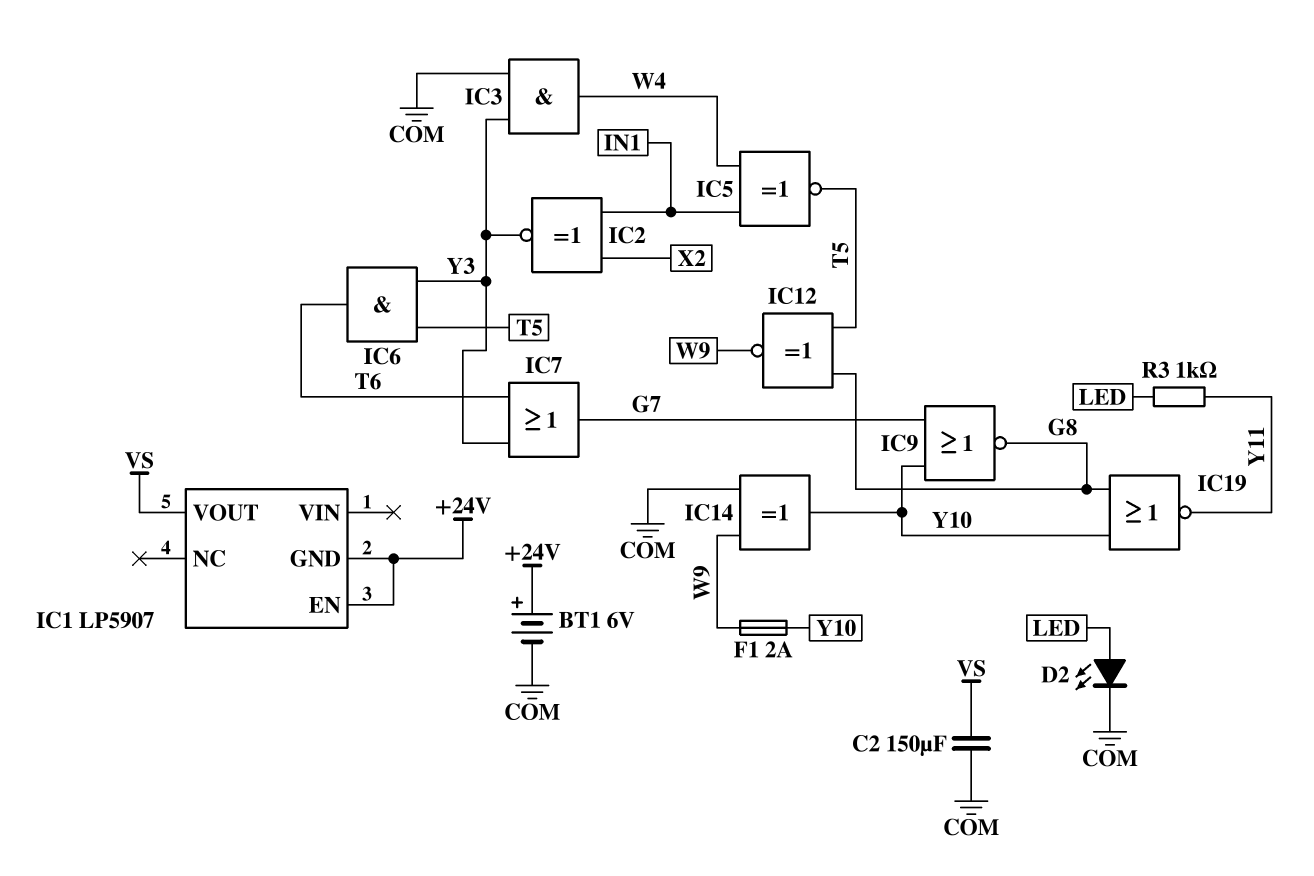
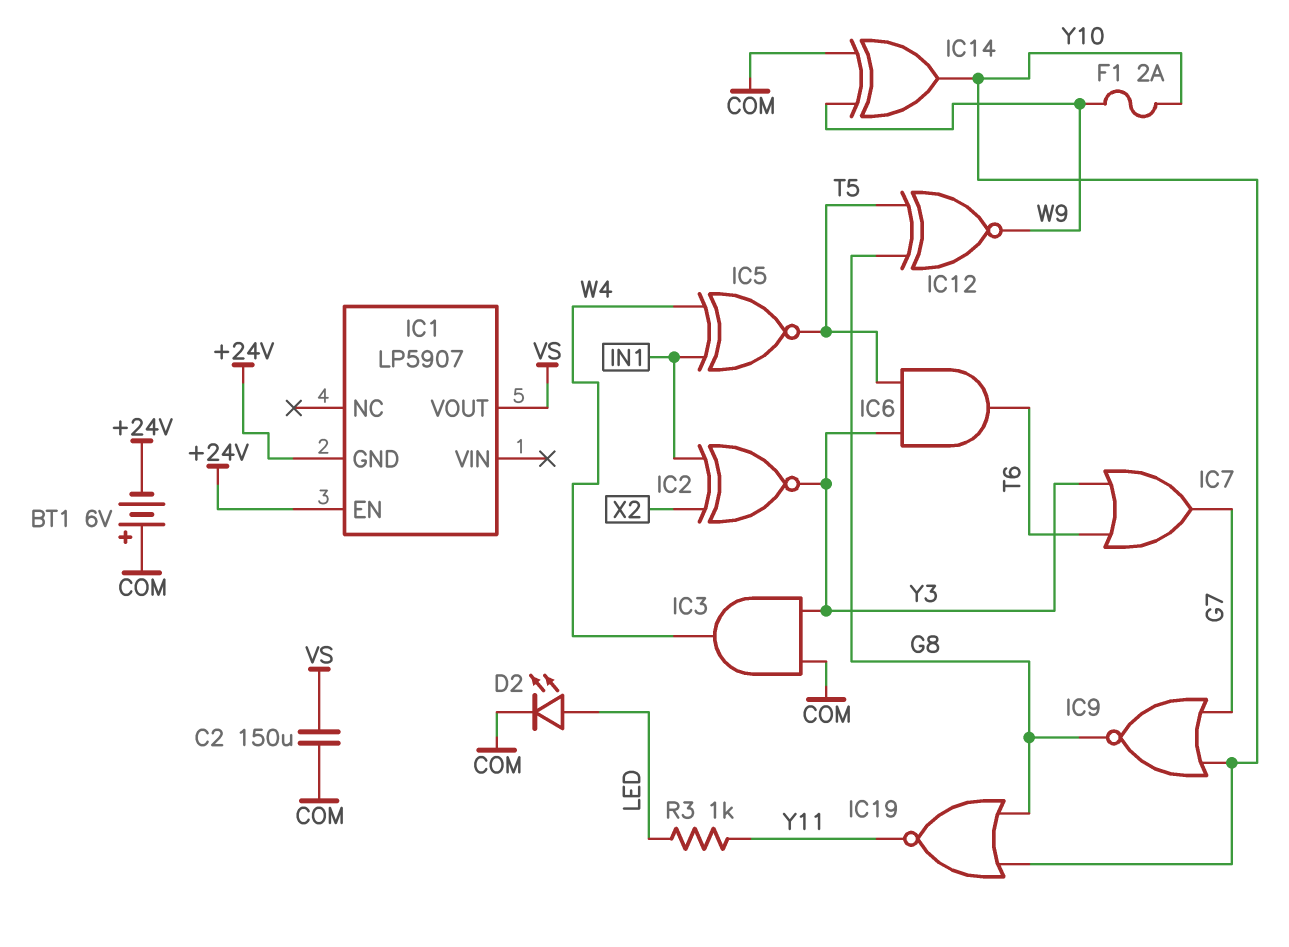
BT1: 6V (plus +24V, minus COM) -> 6V (plus COM, minus +24V)

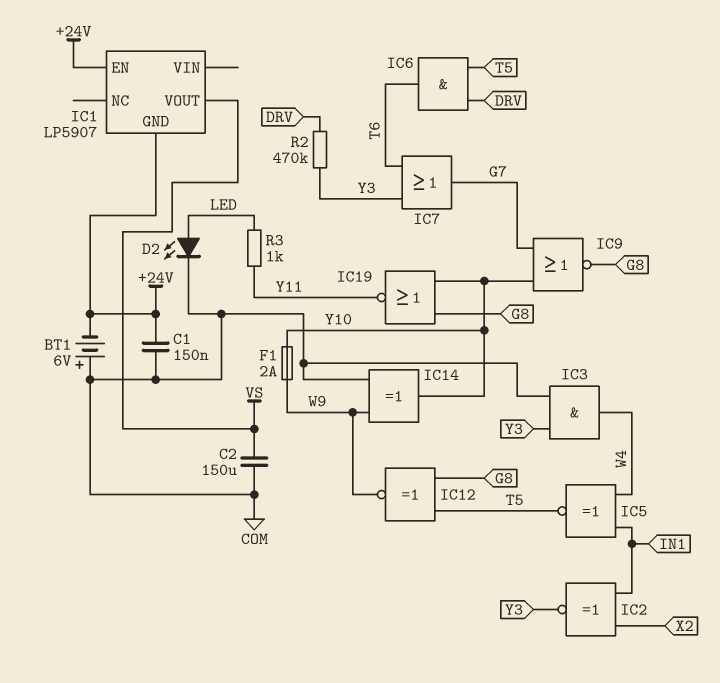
C1: none -> 150nF (+24V, COM)
IC6: AND (in T5, in Y3, out T6) -> AND (in DRV, in T5, out T6)
R2: none -> 470k (DRV, Y3)

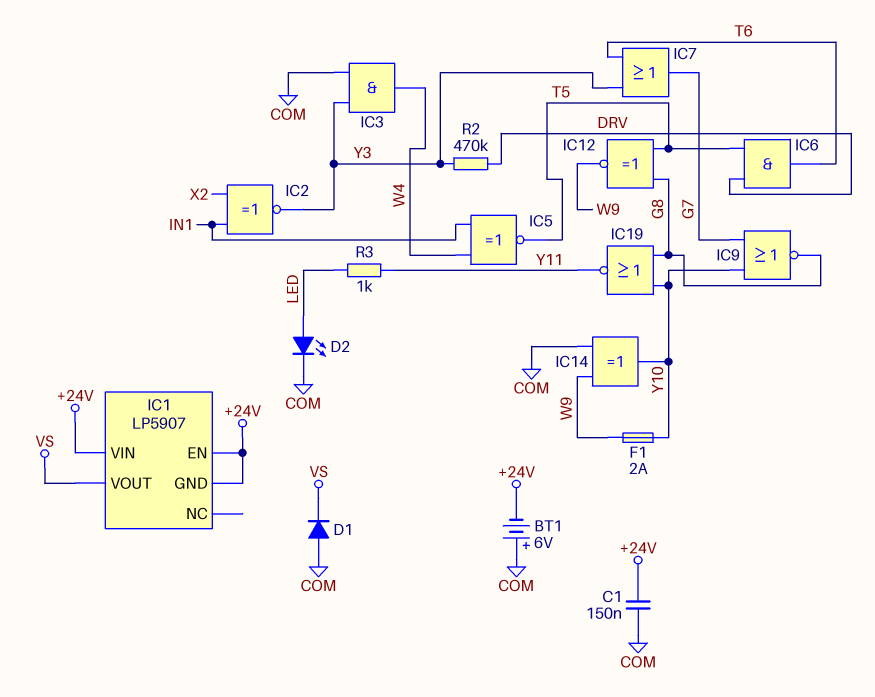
C2: 150uF (COM, VS) -> none
D1: none -> diode (A COM, K VS)
IC1 pin VIN: none -> +24V

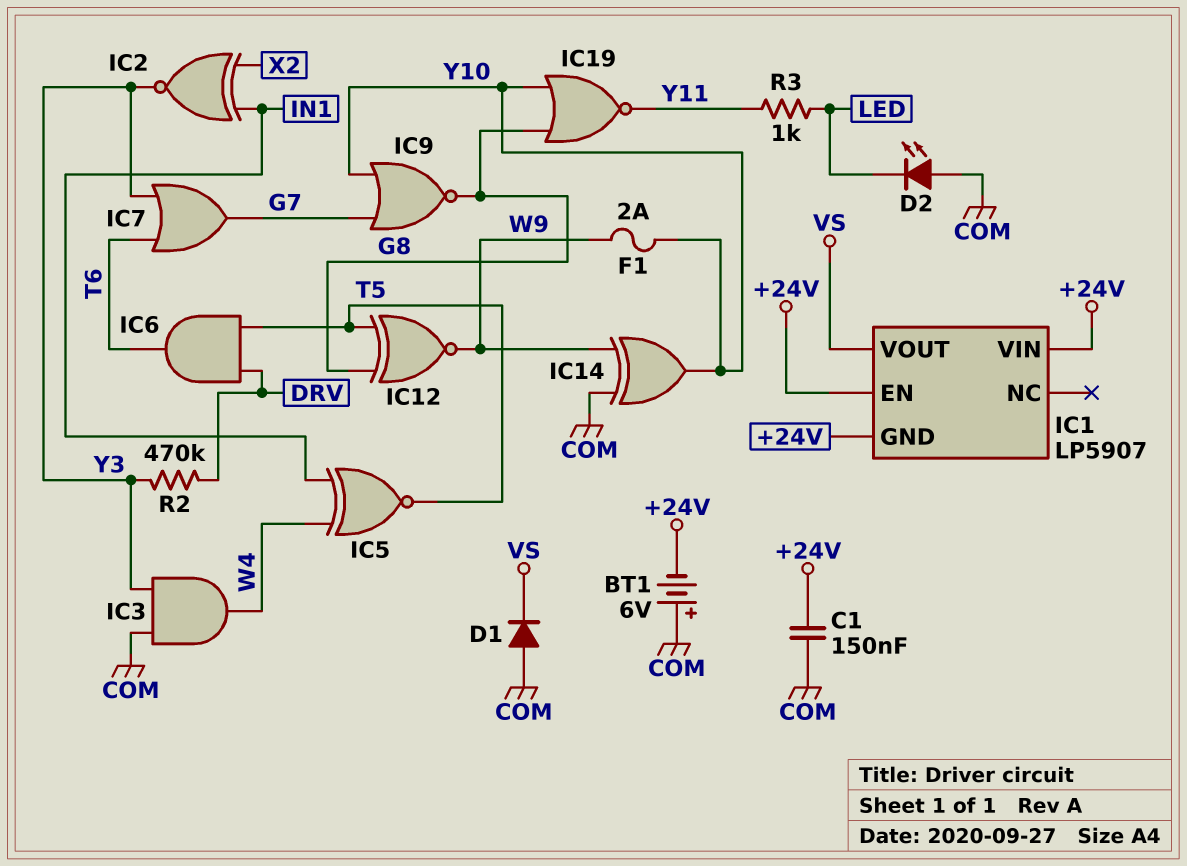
D2: LED (A LED, K COM) -> LED (A COM, K LED)

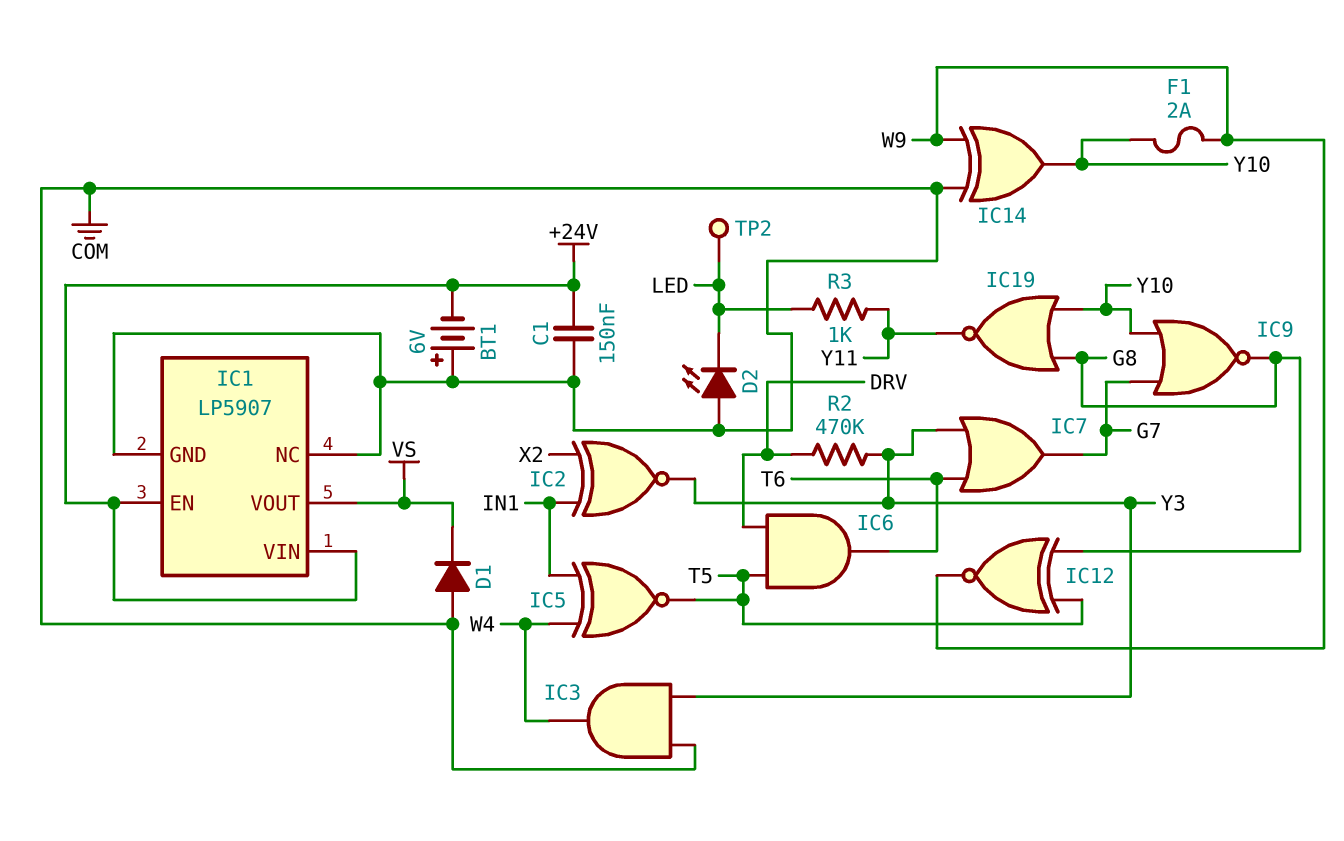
IC1 pin GND: +24V -> COM
IC1 pin NC: none -> COM
TP2: none -> test point (LED)

